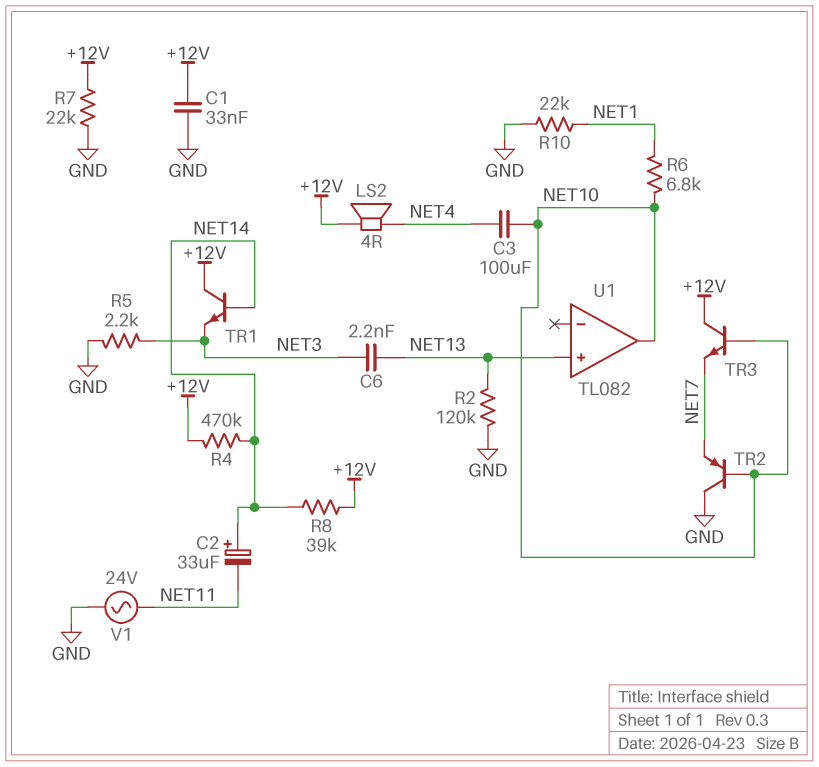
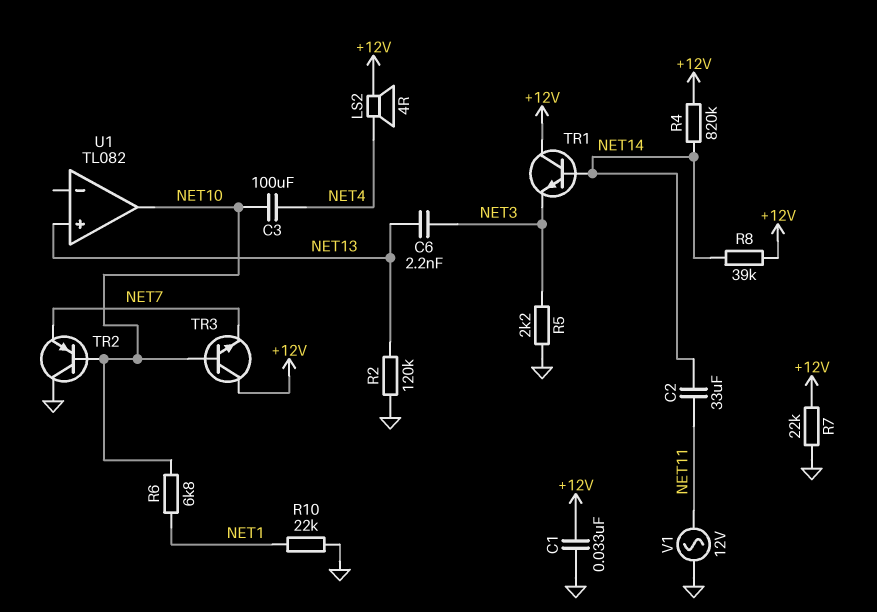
C2: 33uF (plus NET14, minus NET11) -> 33uF (NET11, NET14)
R4: 470k (+12V, NET14) -> 820k (+12V, NET14)
V1: AC 24V (GND, NET11) -> AC 12V (GND, NET11)

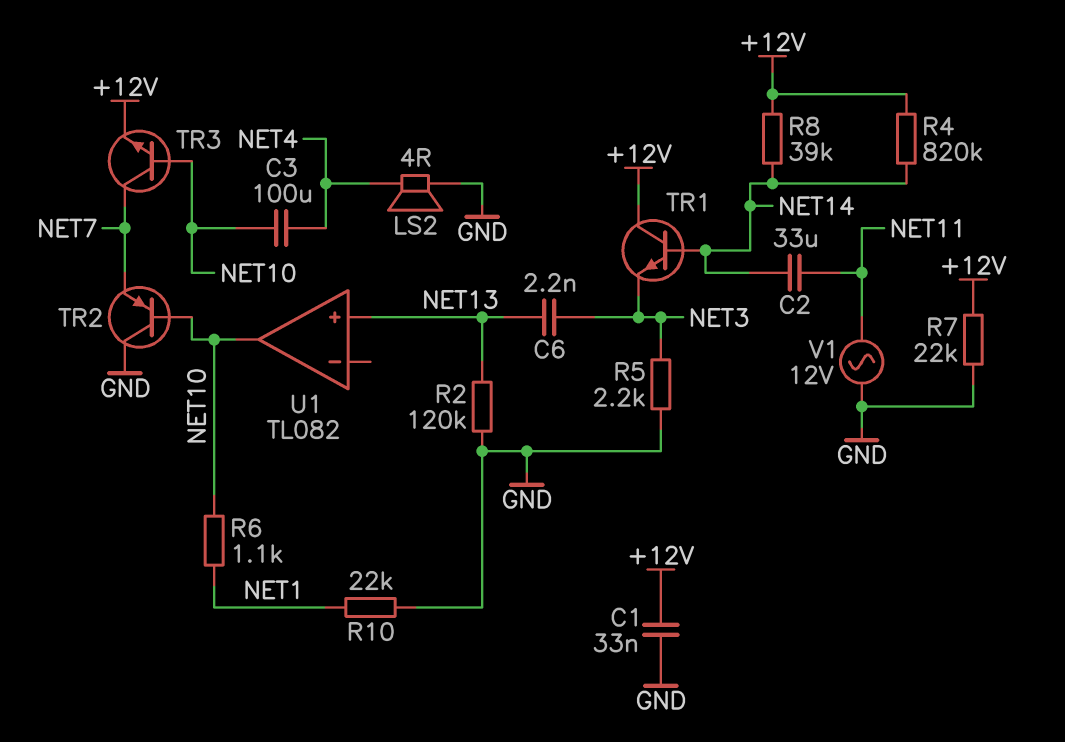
LS2: speaker 4R (+12V, NET4) -> speaker 4R (GND, NET4)
R6: 6.8k (NET1, NET10) -> 1.1k (NET1, NET10)
TR3: NPN (B NET10, C +12V, E NET7) -> NPN (B NET10, C NET7, E +12V)

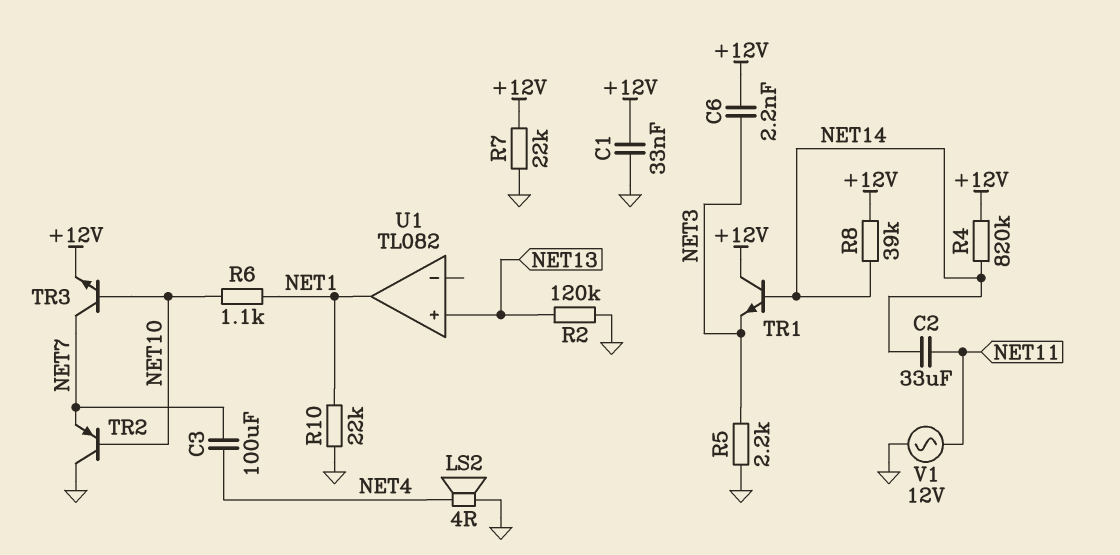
C3: 100uF (NET4, NET10) -> 100uF (NET4, NET7)
C6: 2.2nF (NET3, NET13) -> 2.2nF (+12V, NET3)
U1 pin out: NET10 -> NET1

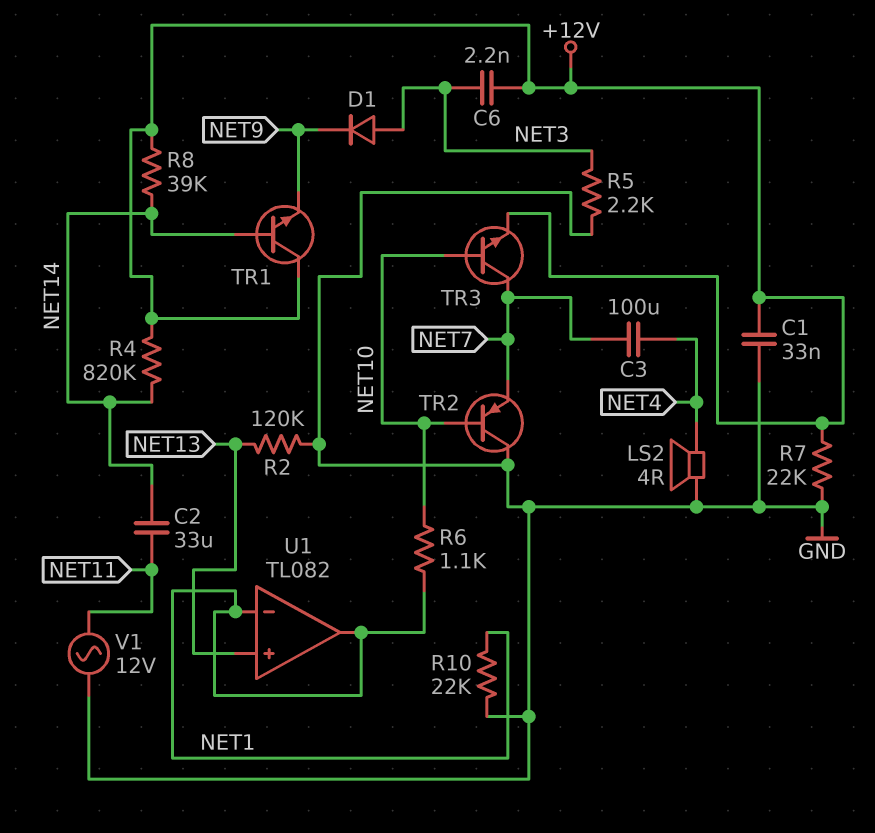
D1: none -> diode (A NET3, K NET9)
TR1: NPN (B NET14, C +12V, E NET3) -> NPN (B NET14, C +12V, E NET9)
U1 pin in-: none -> NET1

